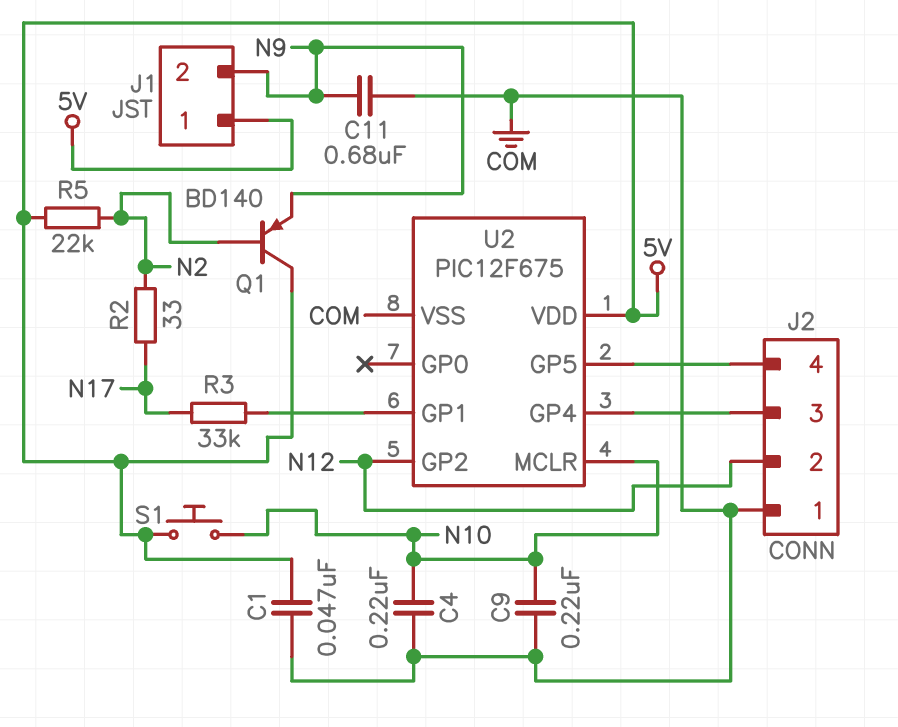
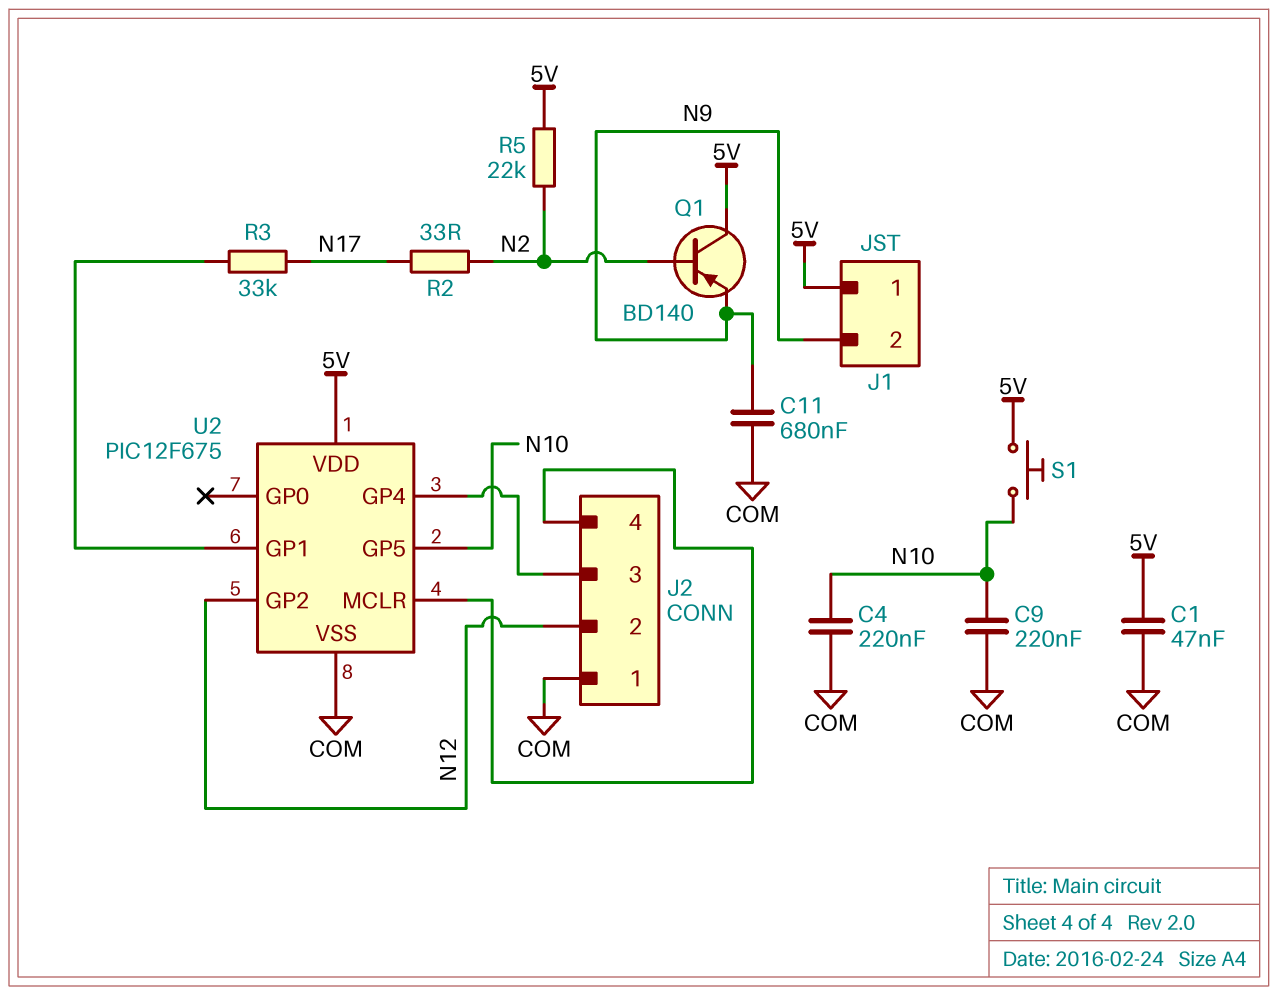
U2 pin GP5: J2/4 -> N10
U2 pin MCLR: N10 -> J2/4

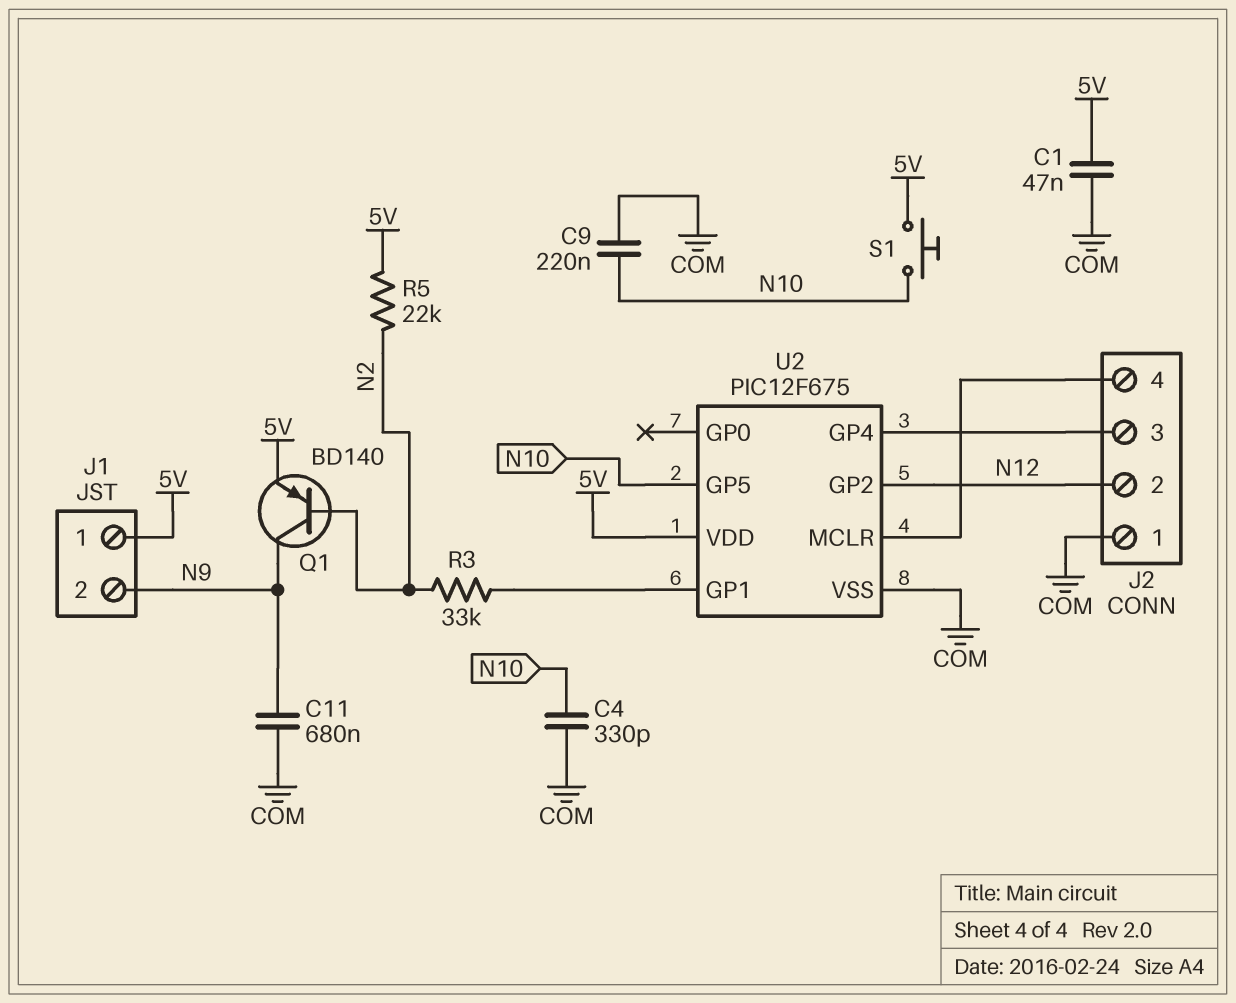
C4: 220nF (COM, N10) -> 330pF (COM, N10)
Q1: PNP BD140 (B N2, C 5V, E N9) -> PNP BD140 (B N2, C N9, E 5V)
R2: 33 (N2, N17) -> none
R3: 33k (N17, U2/GP1) -> 33k (N2, U2/GP1)

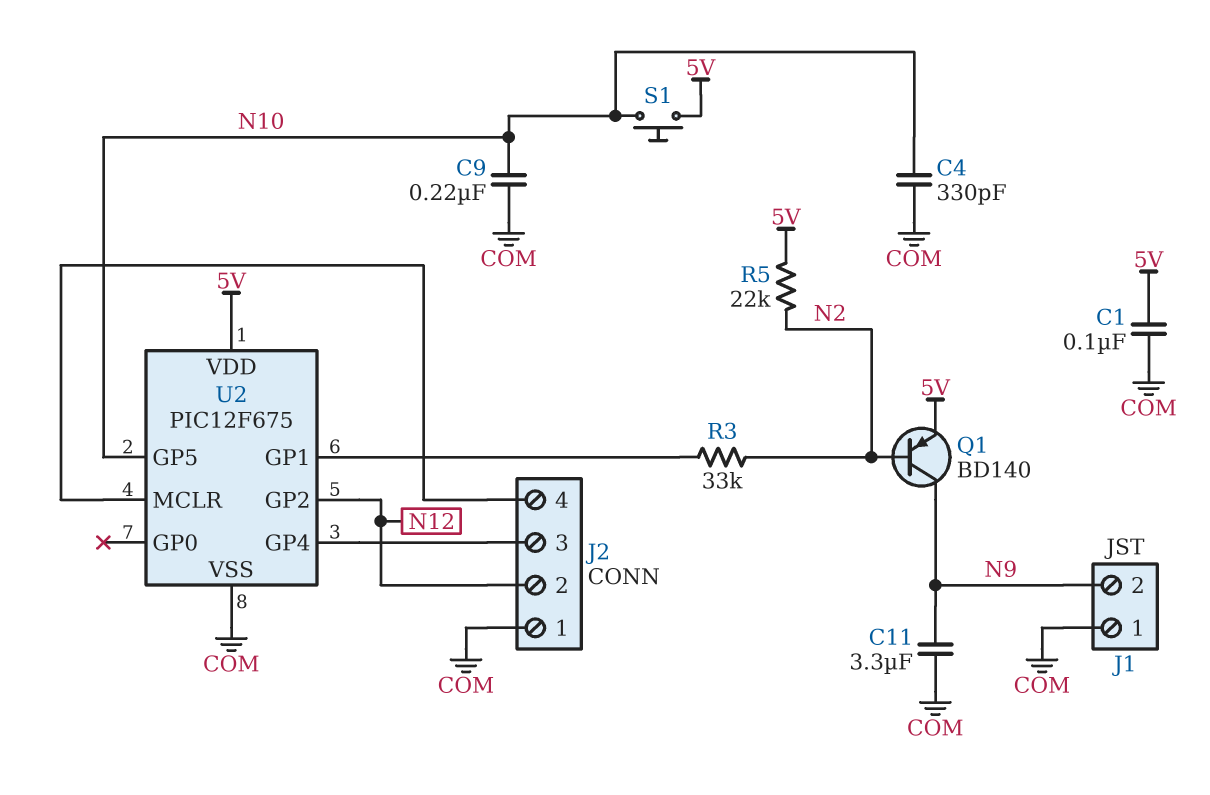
C1: 47nF (5V, COM) -> 100nF (5V, COM)
C11: 680nF (COM, N9) -> 3.3uF (COM, N9)
J1 pin 1: 5V -> COM

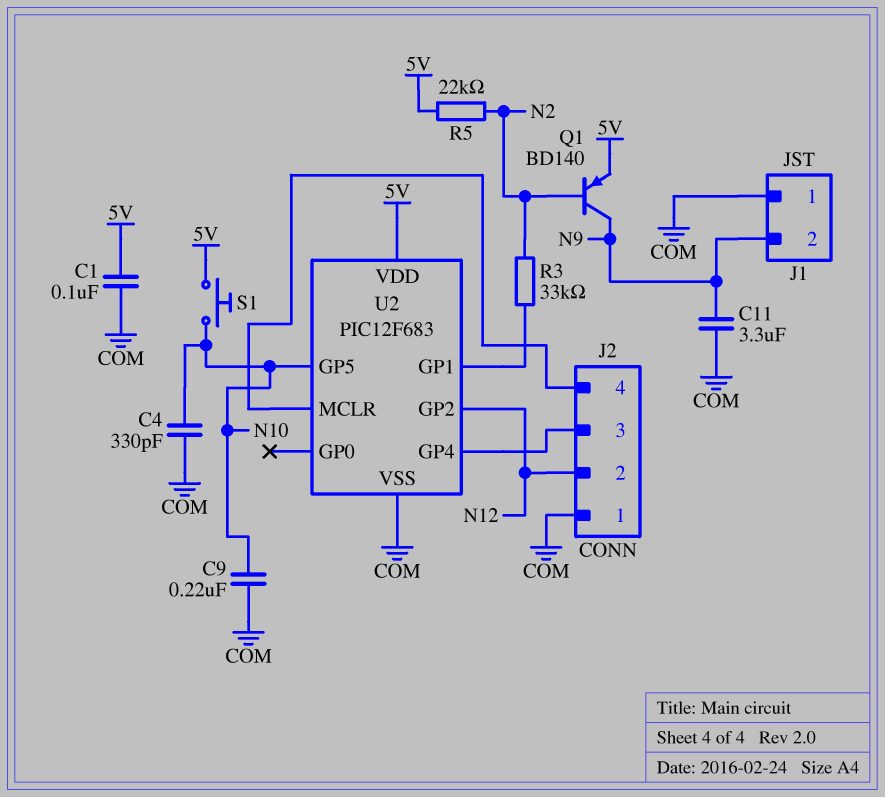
U2: PIC12F675 -> PIC12F683

